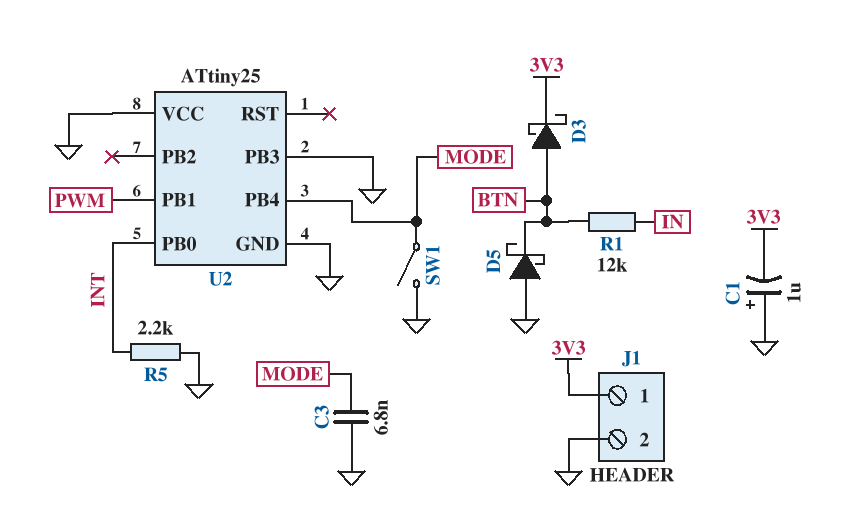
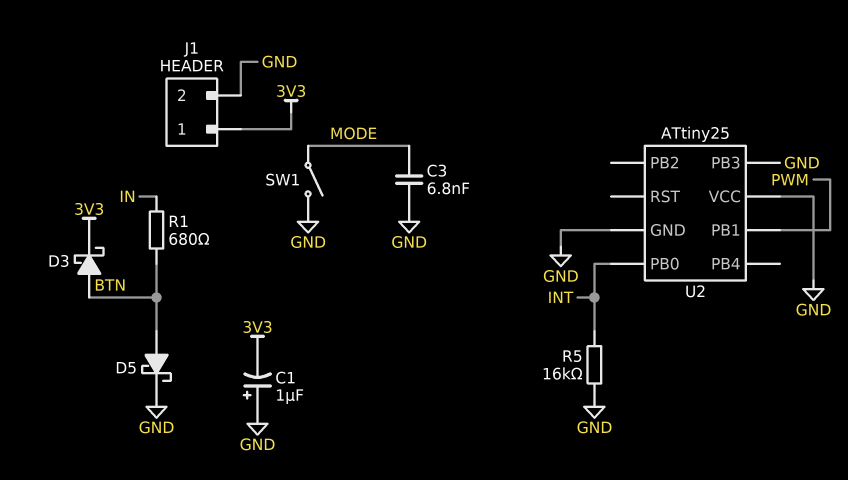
D5: schottky (A GND, K BTN) -> schottky (A BTN, K GND)
R1: 12k (BTN, IN) -> 680 (BTN, IN)
R5: 2.2k (GND, INT) -> 16k (GND, INT)
U2 pin PB4: MODE -> none

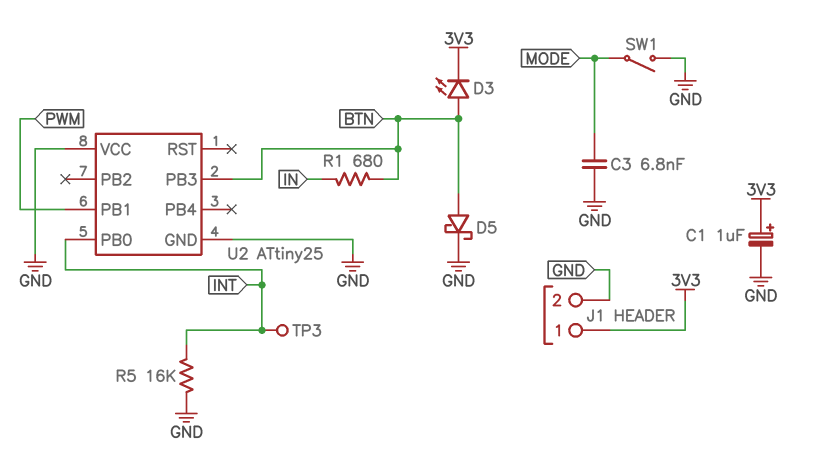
C1: 1uF (plus GND, minus 3V3) -> 1uF (plus 3V3, minus GND)
D3: schottky (A BTN, K 3V3) -> LED (A BTN, K 3V3)
TP3: none -> test point (INT)
U2 pin PB3: GND -> BTN

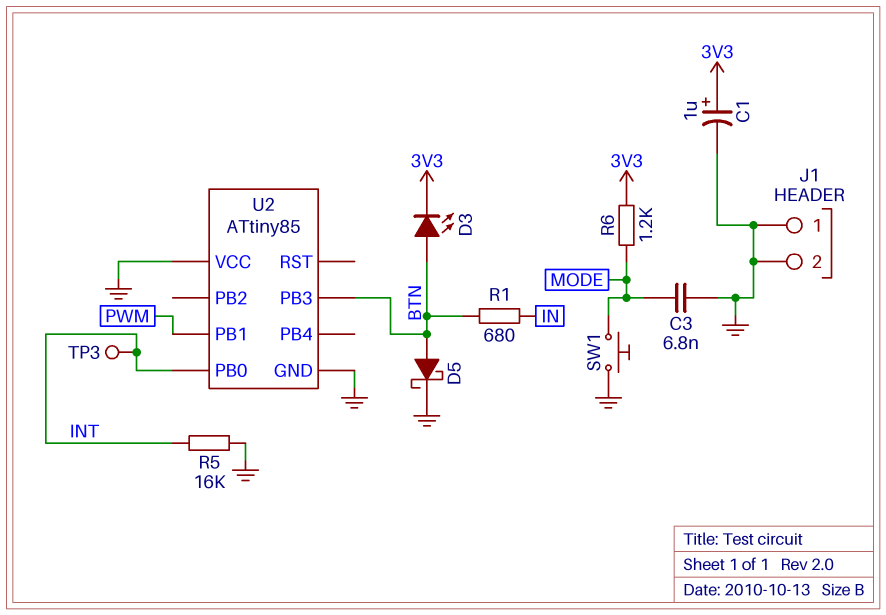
J1 pin 1: 3V3 -> GND
R6: none -> 1.2k (3V3, MODE)
SW1: switch (GND, MODE) -> button (GND, MODE)
U2: ATtiny25 -> ATtiny85

